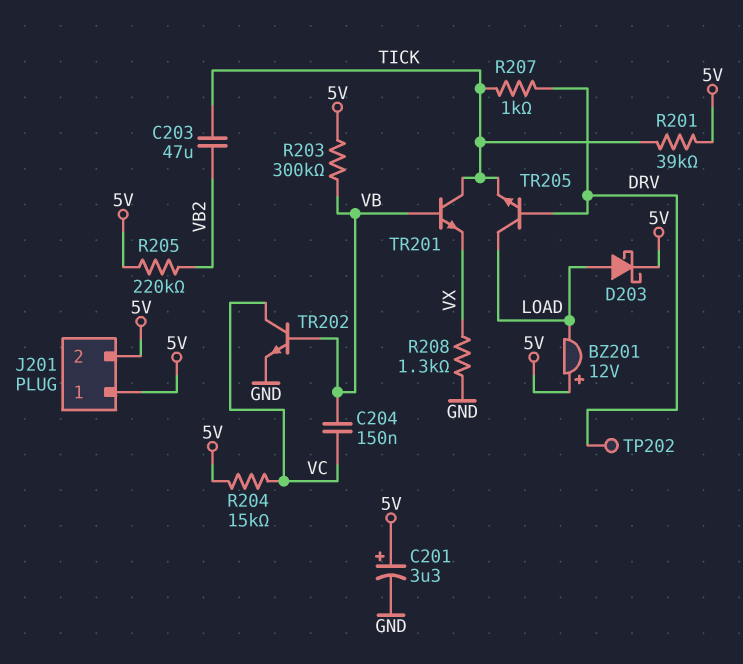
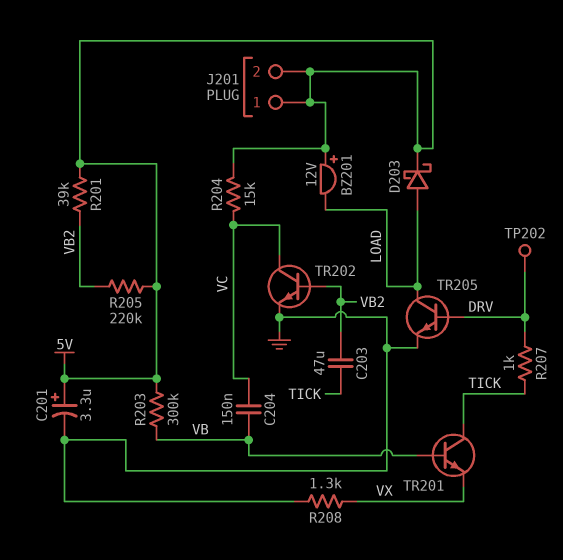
R201: 39k (5V, TICK) -> 39k (5V, VB2)
TR202: NPN (B VB, C VC, E GND) -> NPN (B VB2, C VC, E GND)
TR205: NPN (B DRV, C LOAD, E TICK) -> NPN (B DRV, C LOAD, E GND)

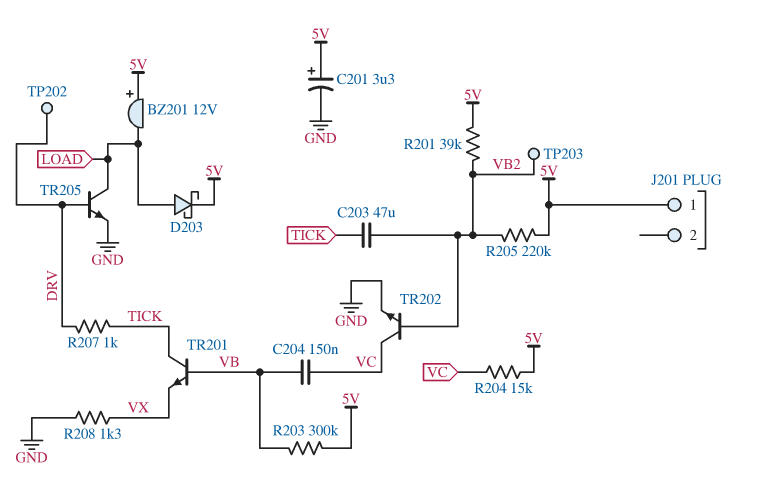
J201 pin 2: 5V -> none
TP203: none -> test point (VB2)

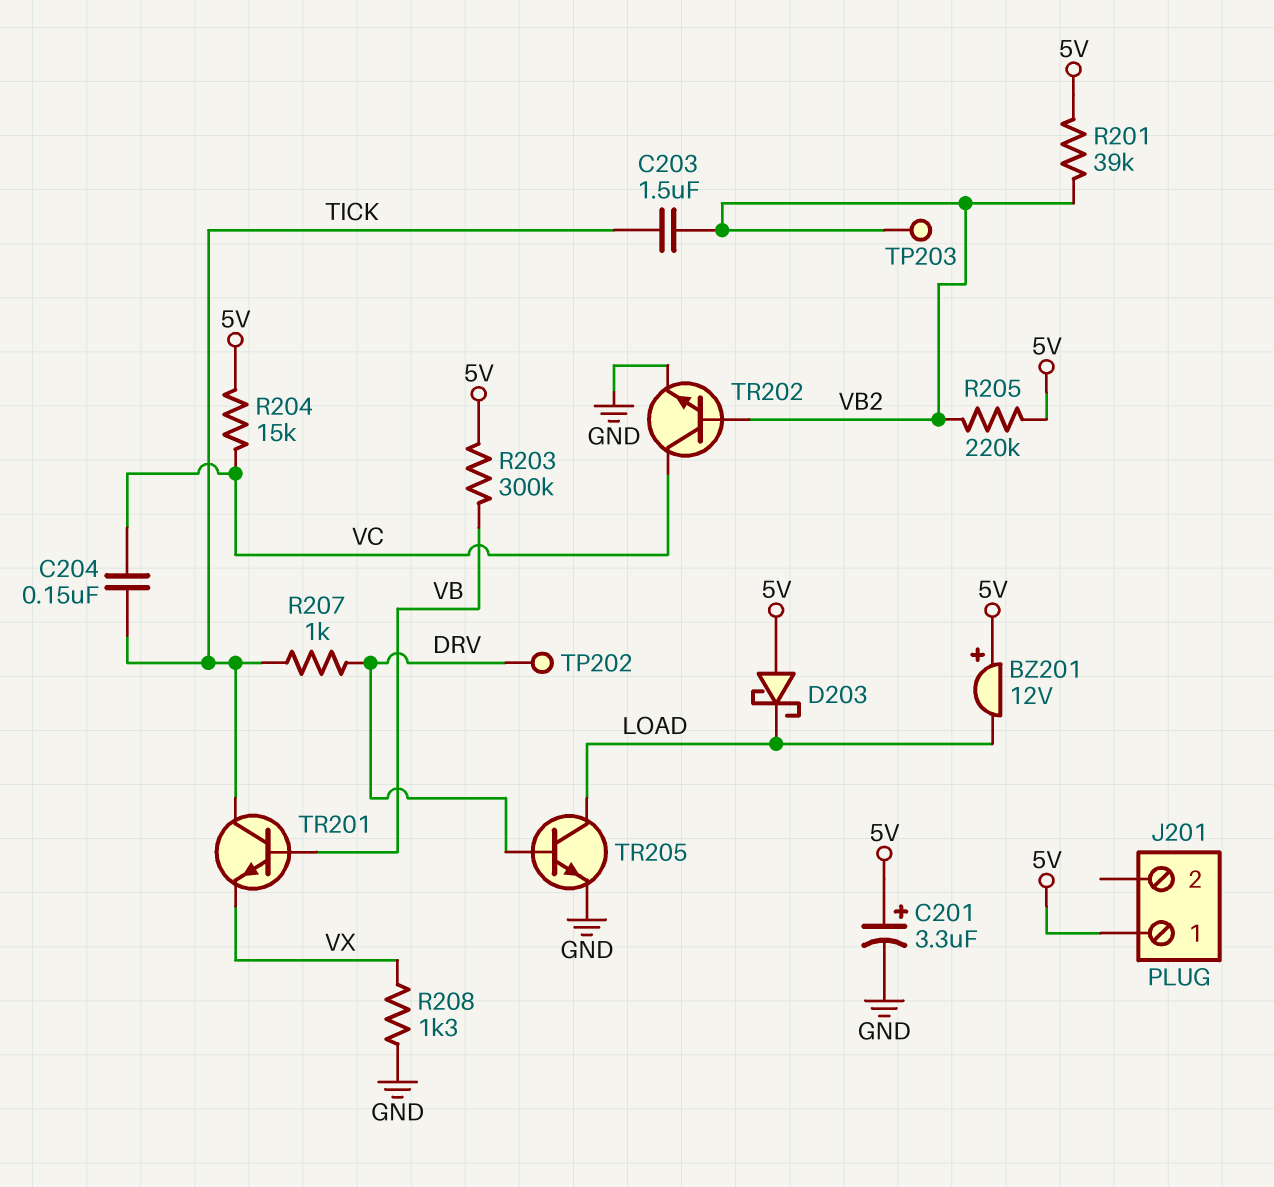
C203: 47uF (TICK, VB2) -> 1.5uF (TICK, VB2)
C204: 150nF (VB, VC) -> 150nF (TICK, VC)
D203: schottky (A LOAD, K 5V) -> schottky (A 5V, K LOAD)

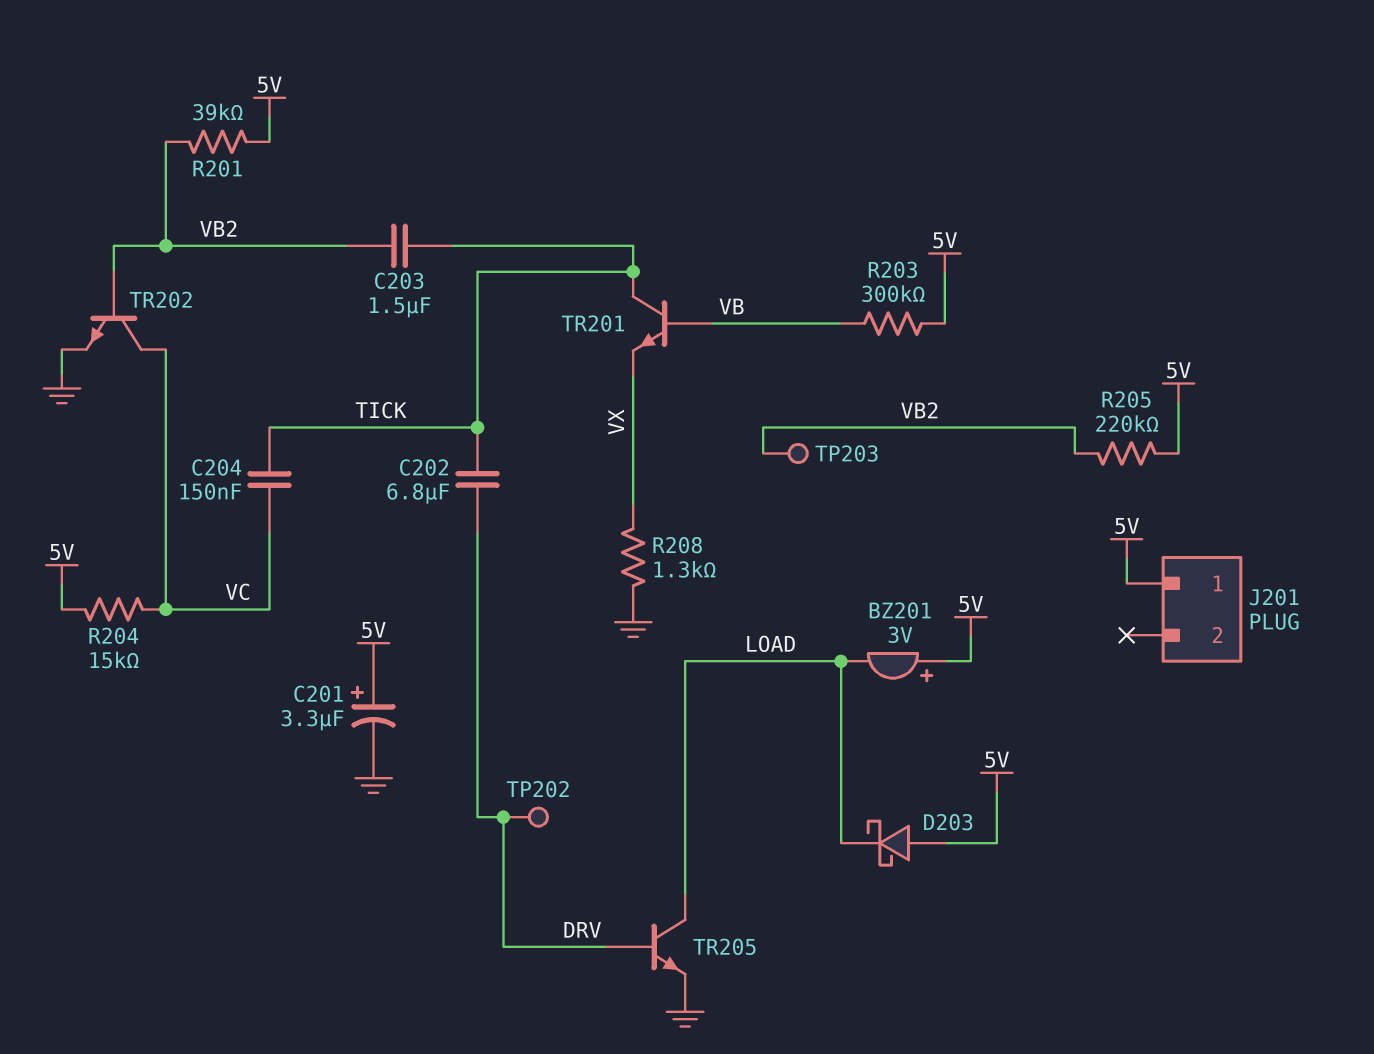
BZ201: buzzer 12V (plus 5V, minus LOAD) -> buzzer 3V (plus 5V, minus LOAD)
C202: none -> 6.8uF (DRV, TICK)
R207: 1k (DRV, TICK) -> none

